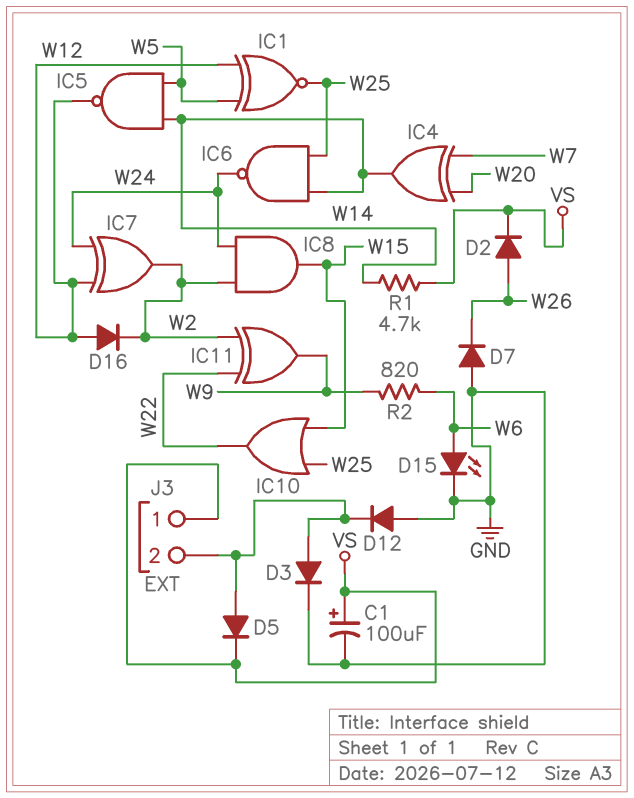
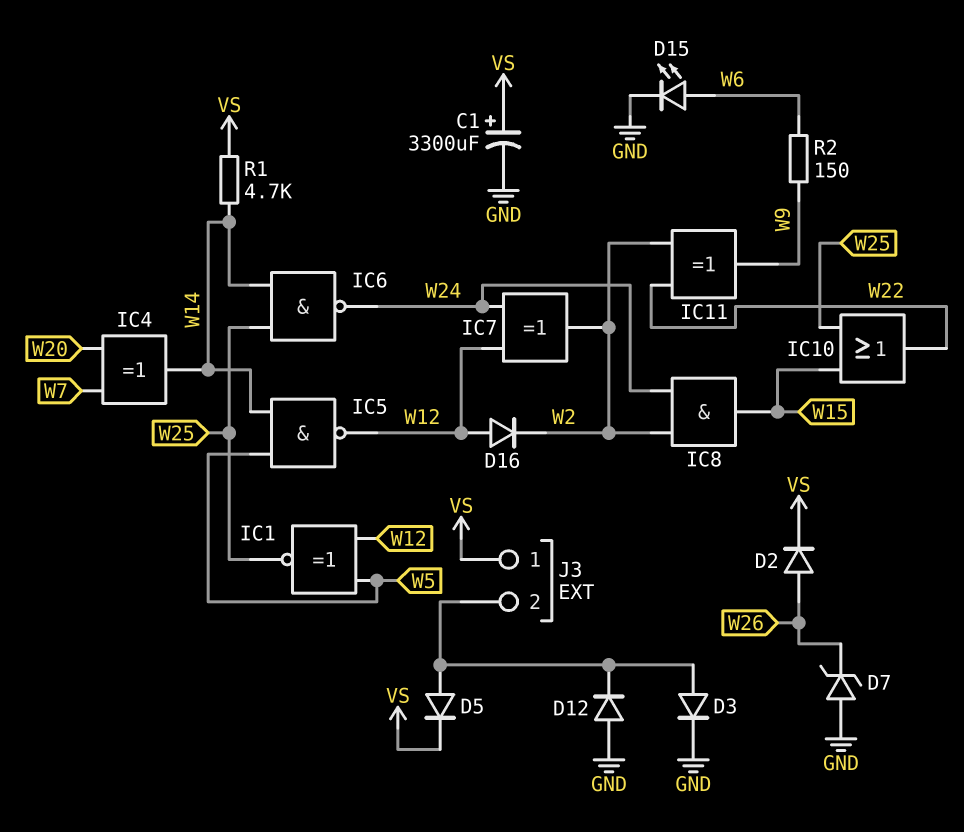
C1: 100uF (plus VS, minus GND) -> 3300uF (plus VS, minus GND)
D7: diode (A GND, K W26) -> zener (A GND, K W26)
R2: 820 (W6, W9) -> 150 (W6, W9)

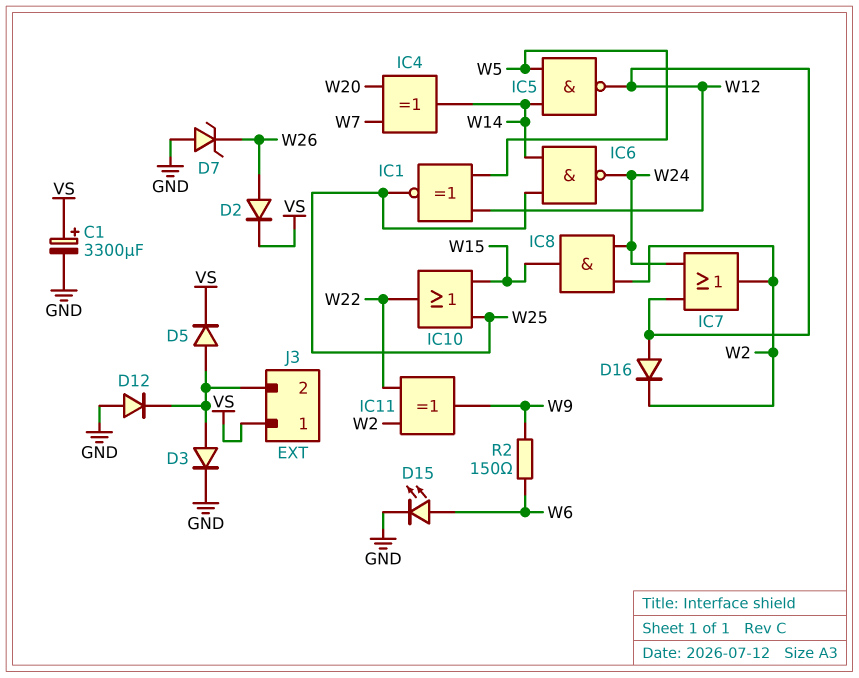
IC7: XOR (in W12, in W24, out W2) -> OR (in W12, in W24, out W2)
R1: 4.7k (VS, W14) -> none

